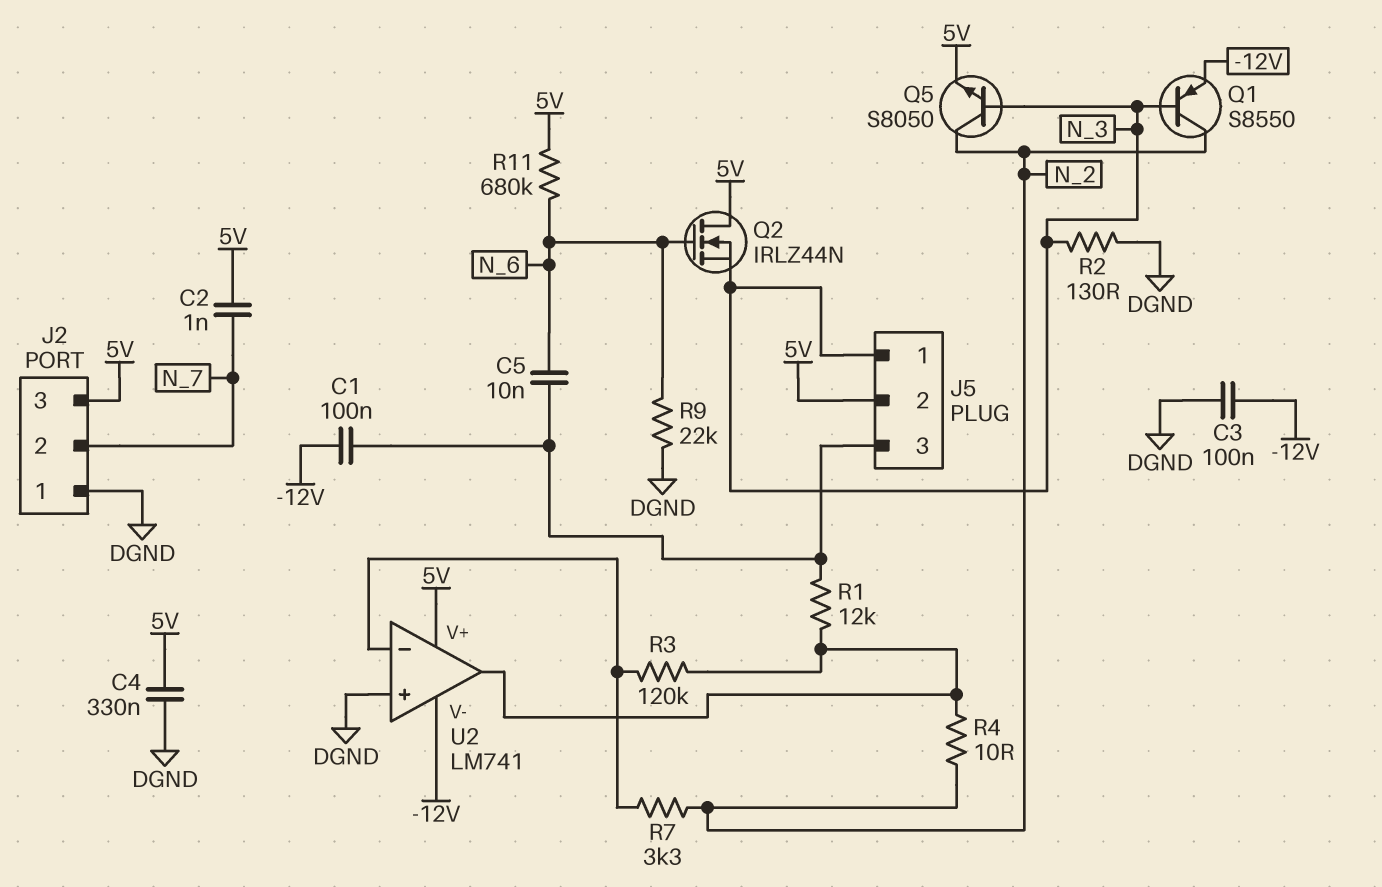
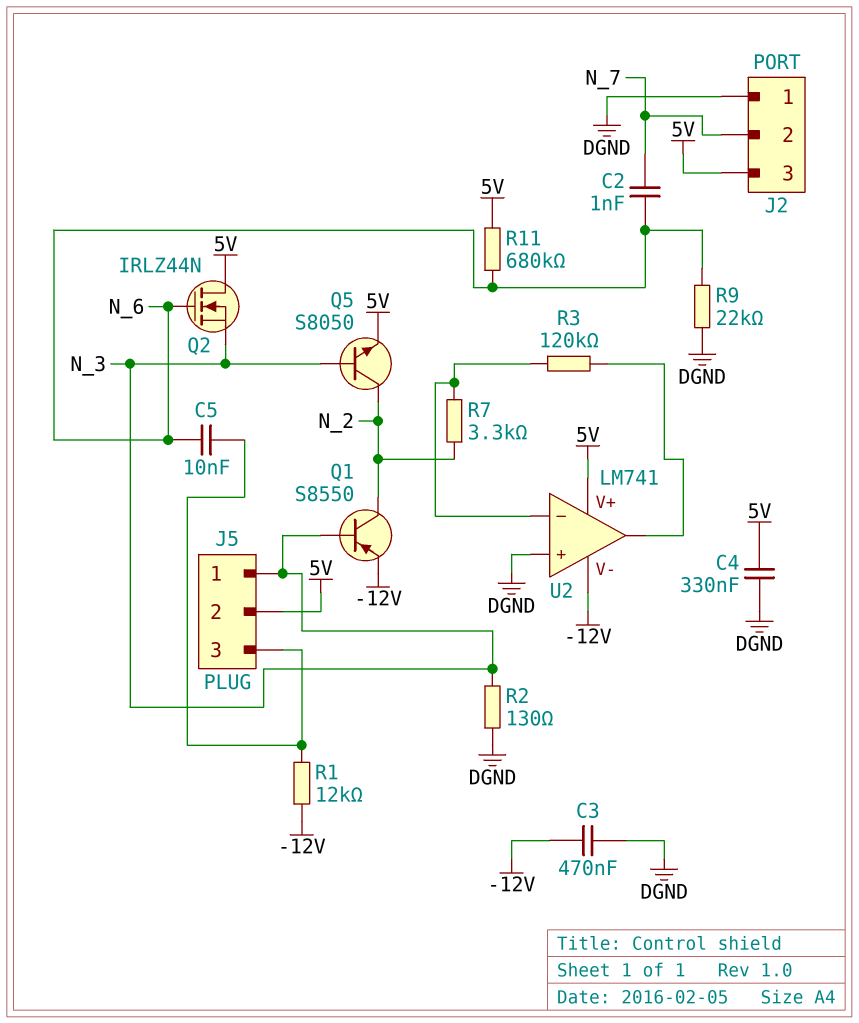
C1: 100nF (-12V, J5/3) -> none
C2: 1nF (5V, N_7) -> 1nF (N_6, N_7)
C3: 100nF (-12V, DGND) -> 470nF (-12V, DGND)
R1: 12k (J5/3, U2/out) -> 12k (-12V, J5/3)
R4: 10 (N_2, U2/out) -> none

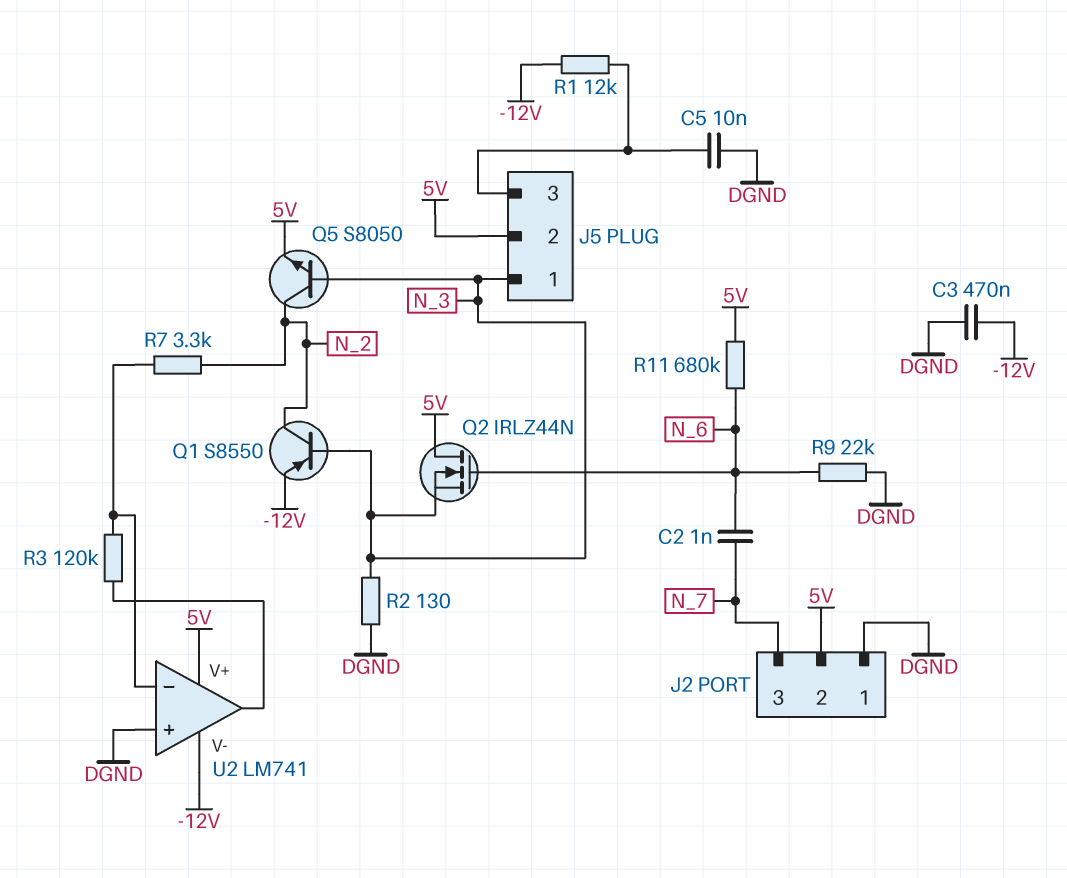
C4: 330nF (5V, DGND) -> none
C5: 10nF (J5/3, N_6) -> 10nF (DGND, J5/3)
J2 pin 2: N_7 -> 5V
J2 pin 3: 5V -> N_7

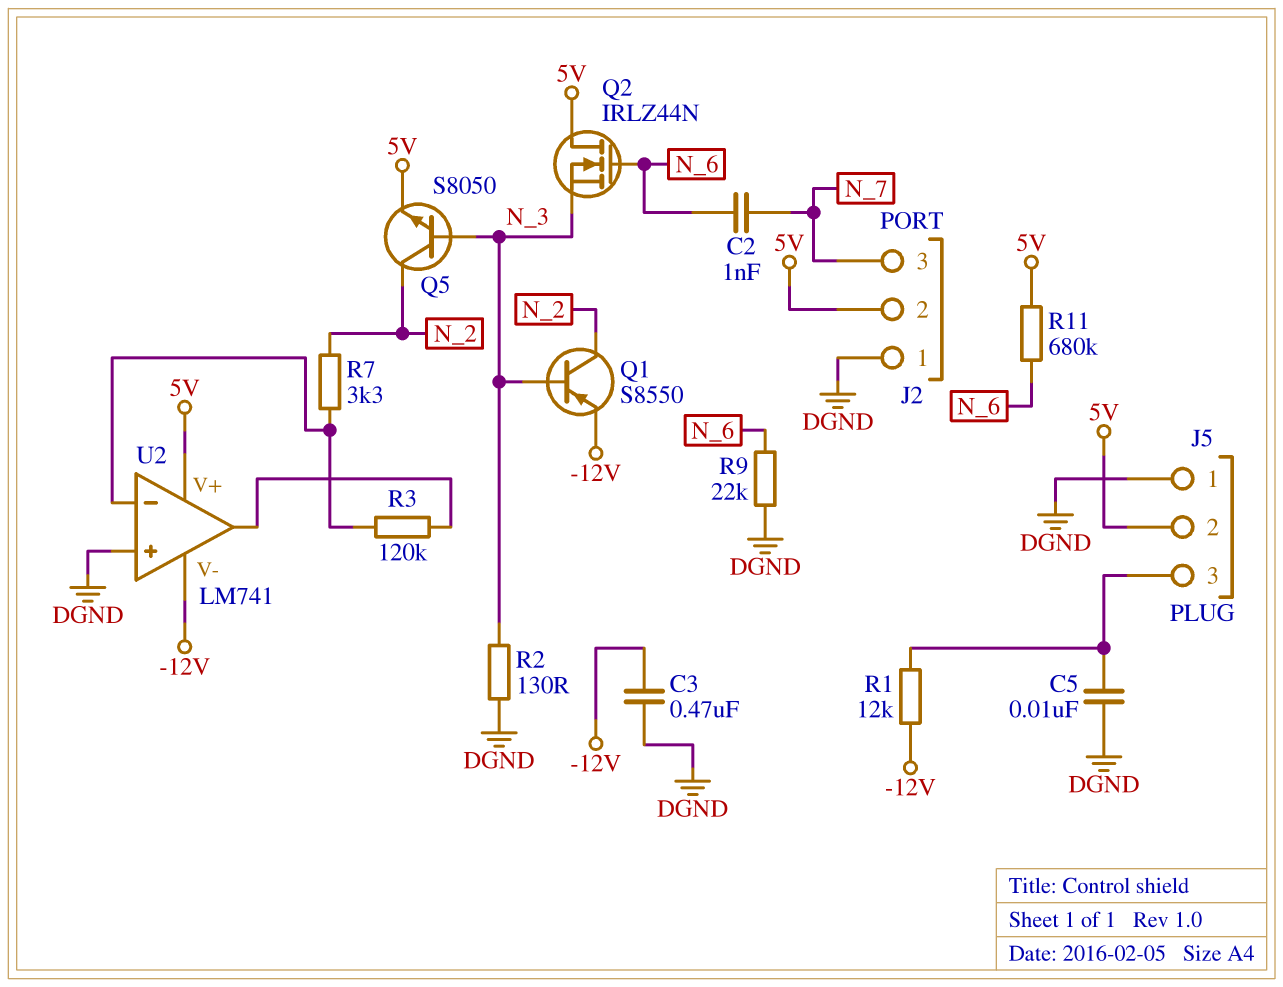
J5 pin 1: N_3 -> DGND

